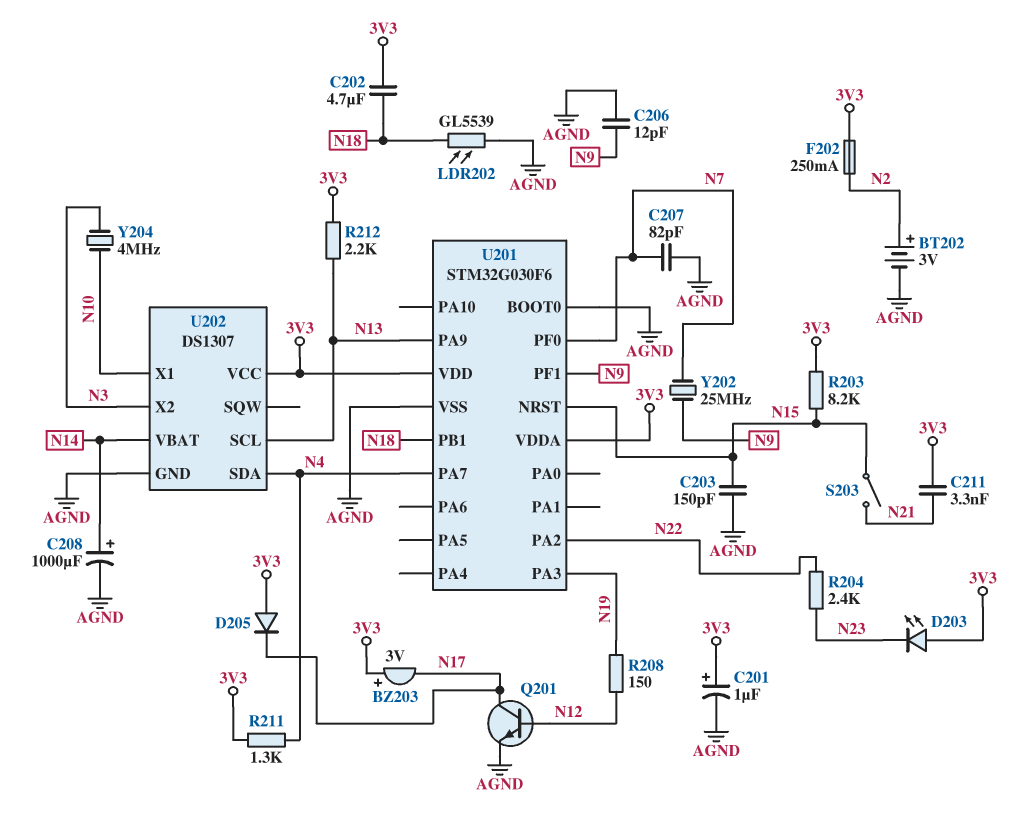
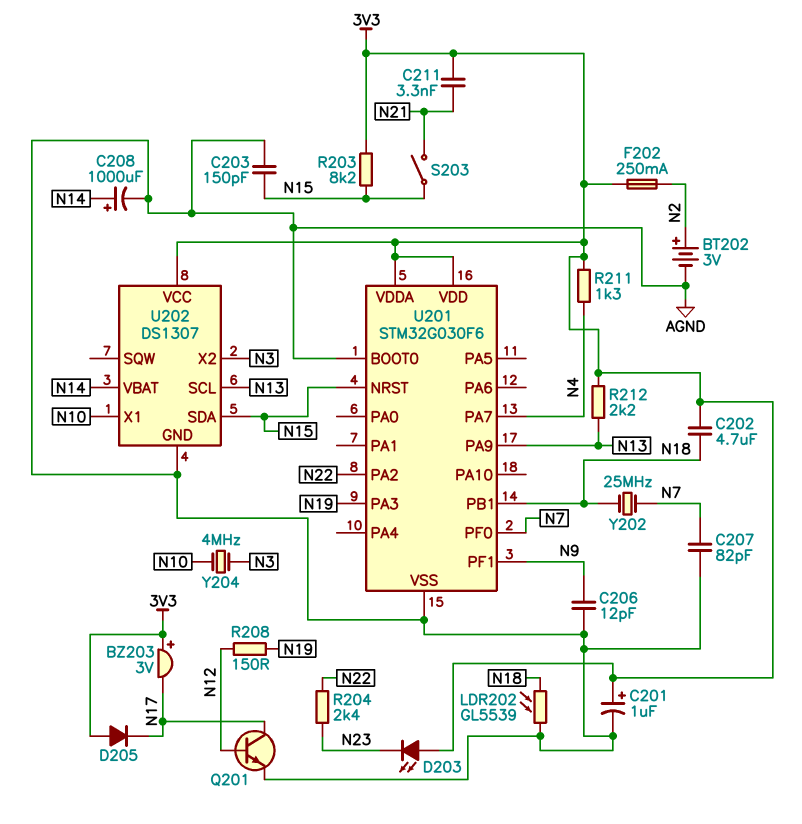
U202 pin SDA: N4 -> N15
Y202: 25MHz (N7, N9) -> 25MHz (N7, N18)

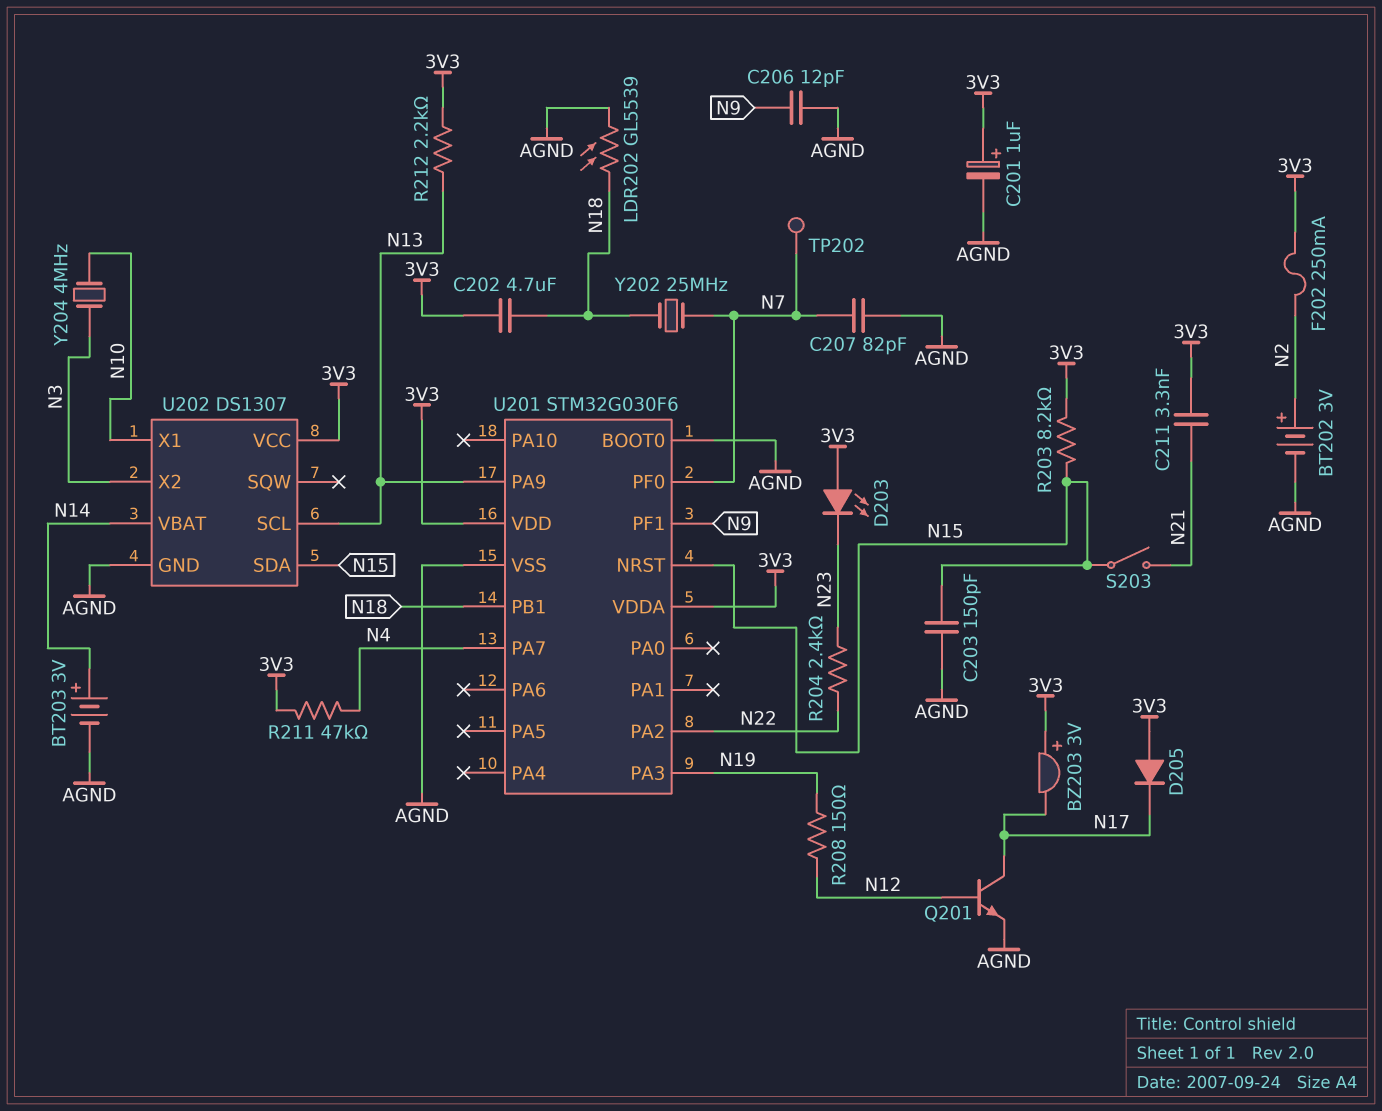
BT203: none -> 3V (plus N14, minus AGND)
C208: 1000uF (plus N14, minus AGND) -> none
R211: 1.3k (3V3, N4) -> 47k (3V3, N4)
TP202: none -> test point (N7)

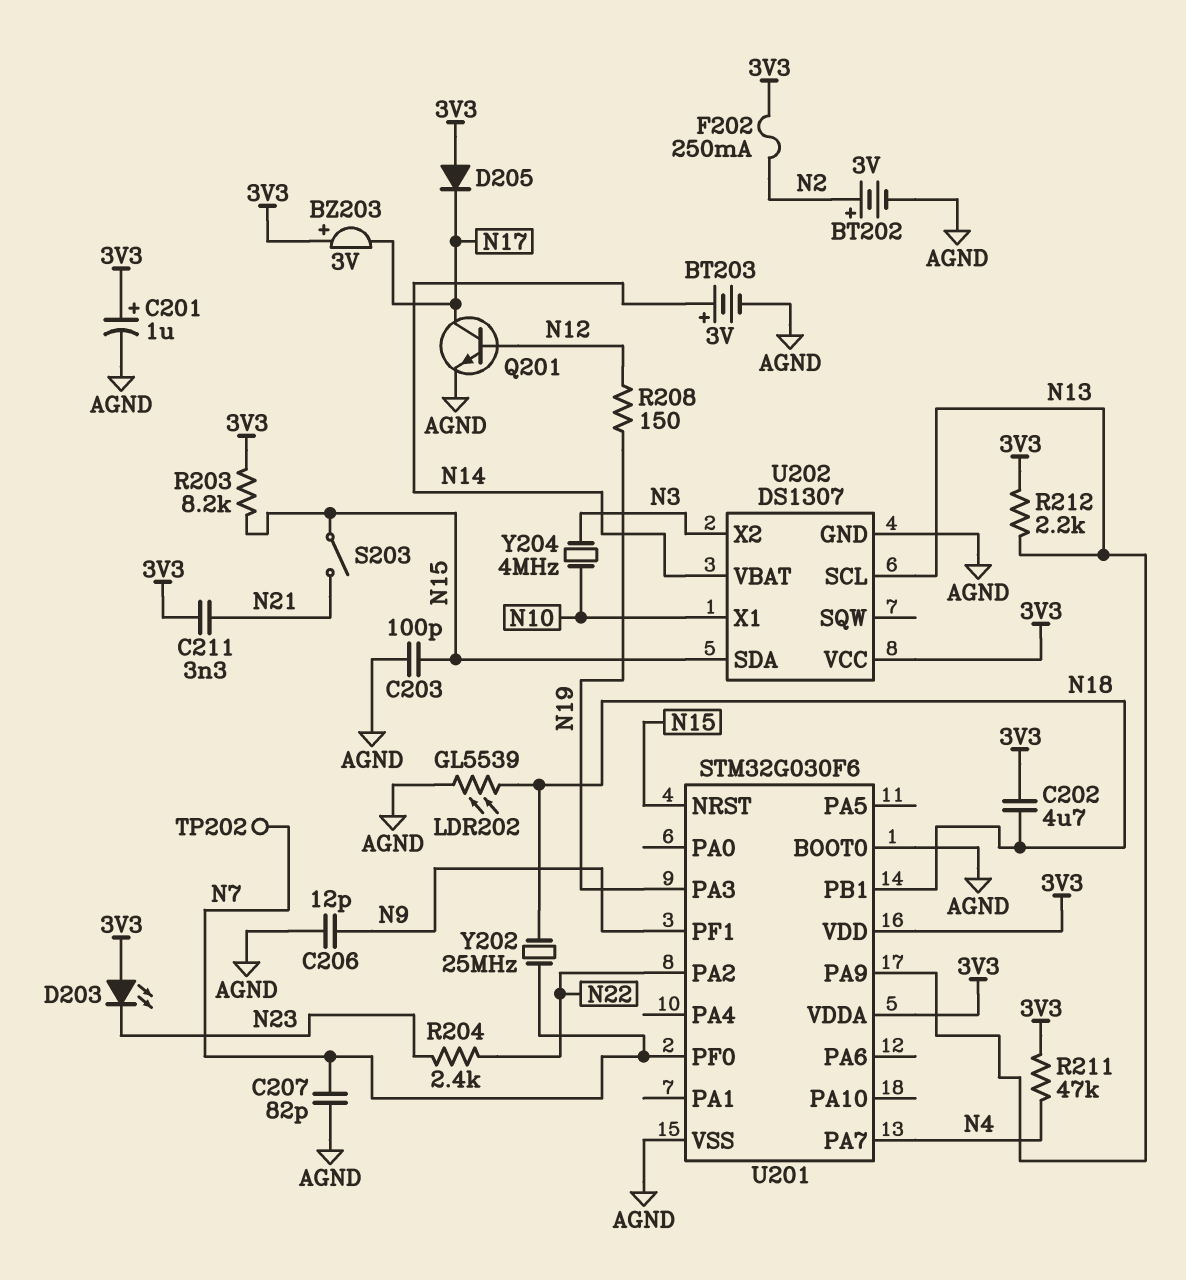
C203: 150pF (AGND, N15) -> 100pF (AGND, N15)

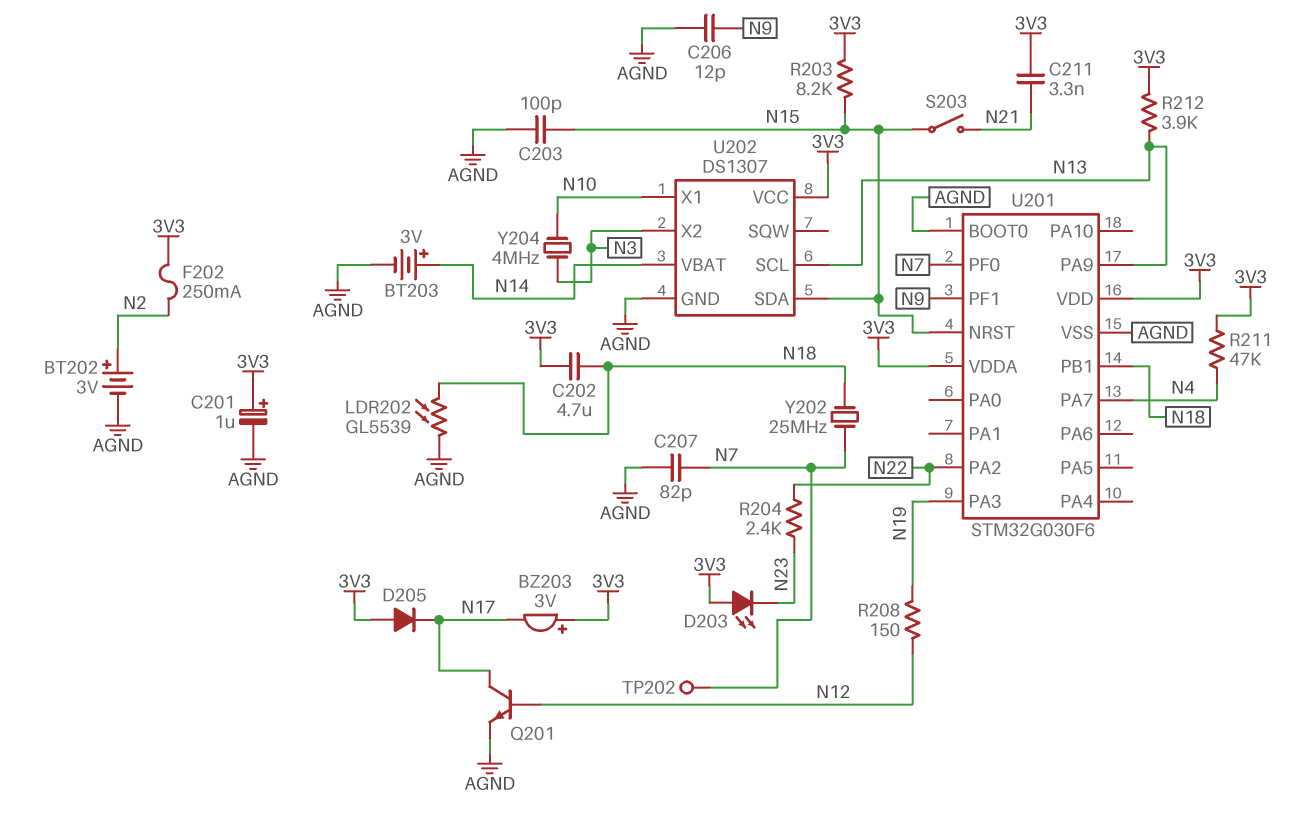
R212: 2.2k (3V3, N13) -> 3.9k (3V3, N13)

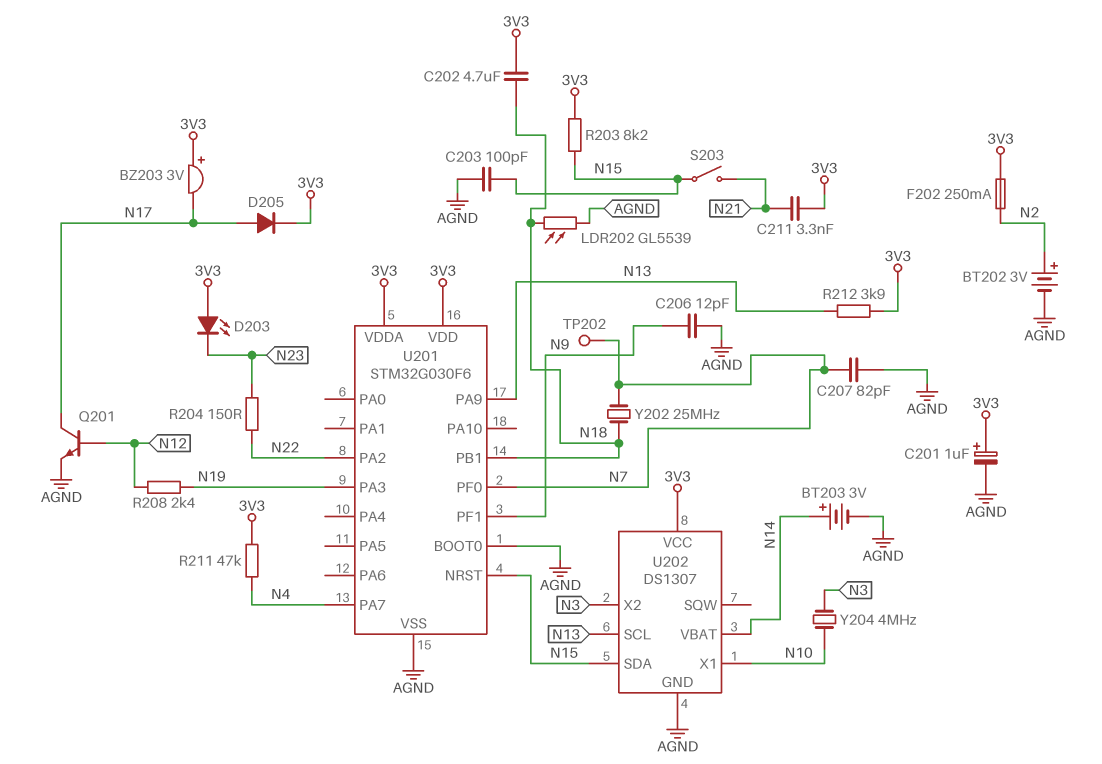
D205: diode (A 3V3, K N17) -> diode (A N17, K 3V3)
R204: 2.4k (N22, N23) -> 150 (N22, N23)
R208: 150 (N12, N19) -> 2.4k (N12, N19)

